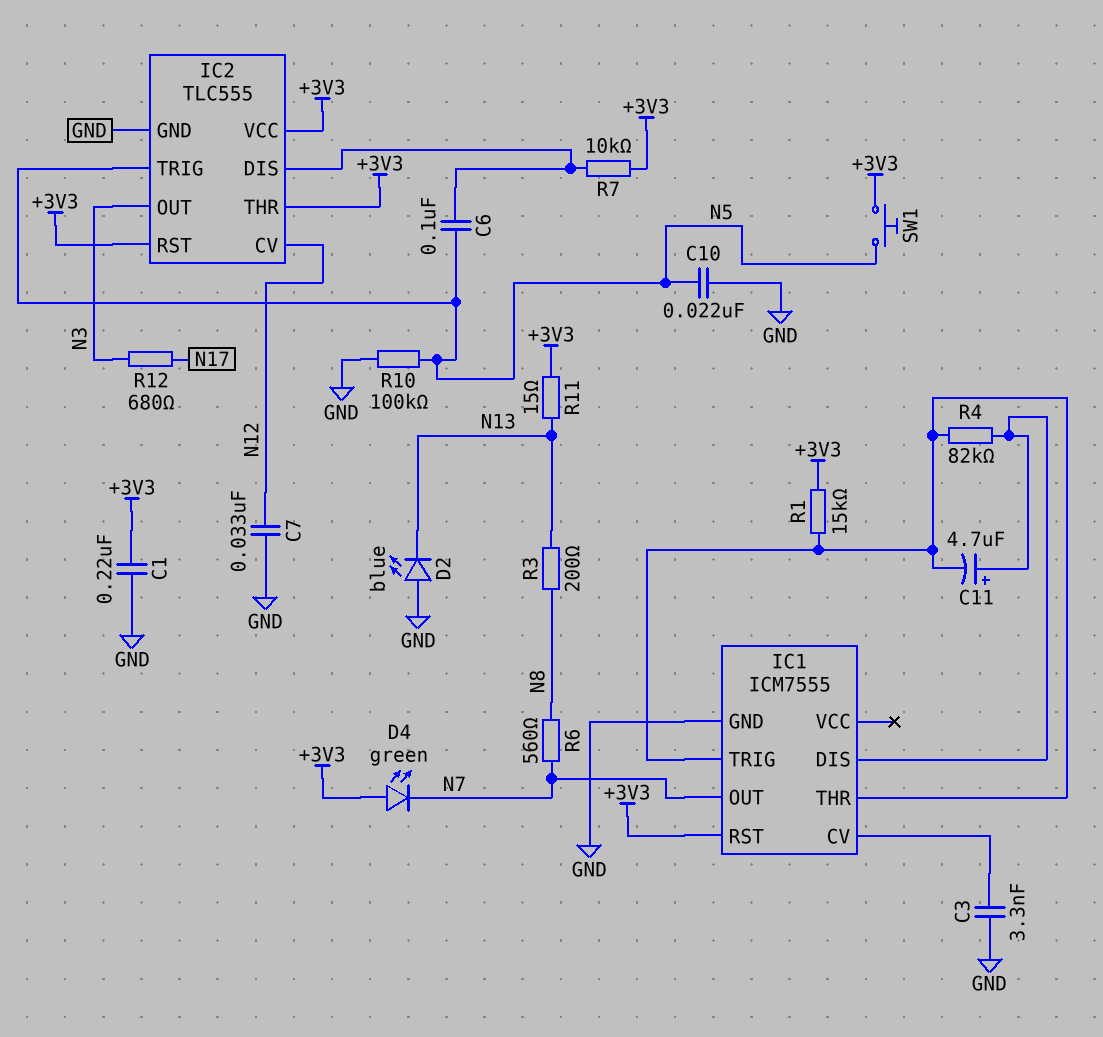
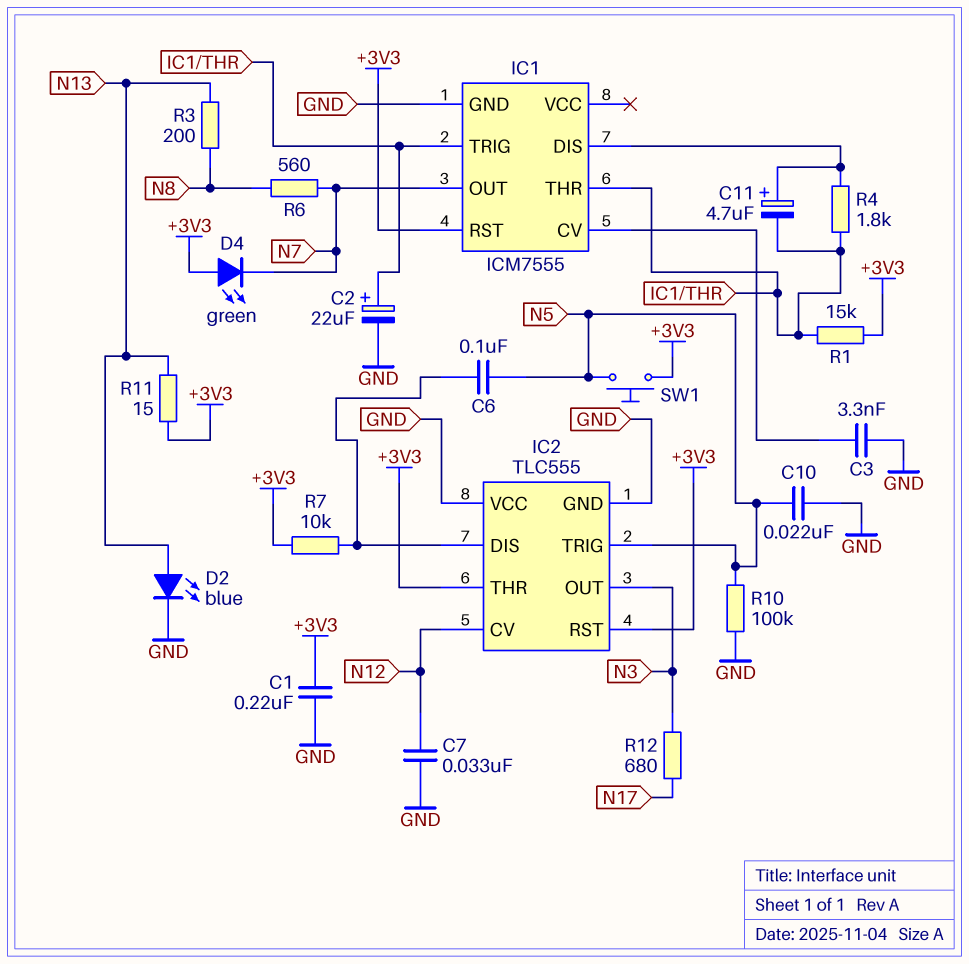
C2: none -> 22uF (plus IC1/THR, minus GND)
D2: LED blue (A GND, K N13) -> LED blue (A N13, K GND)
IC2 pin VCC: +3V3 -> GND
R4: 82k (IC1/DIS, IC1/THR) -> 1.8k (IC1/DIS, IC1/THR)

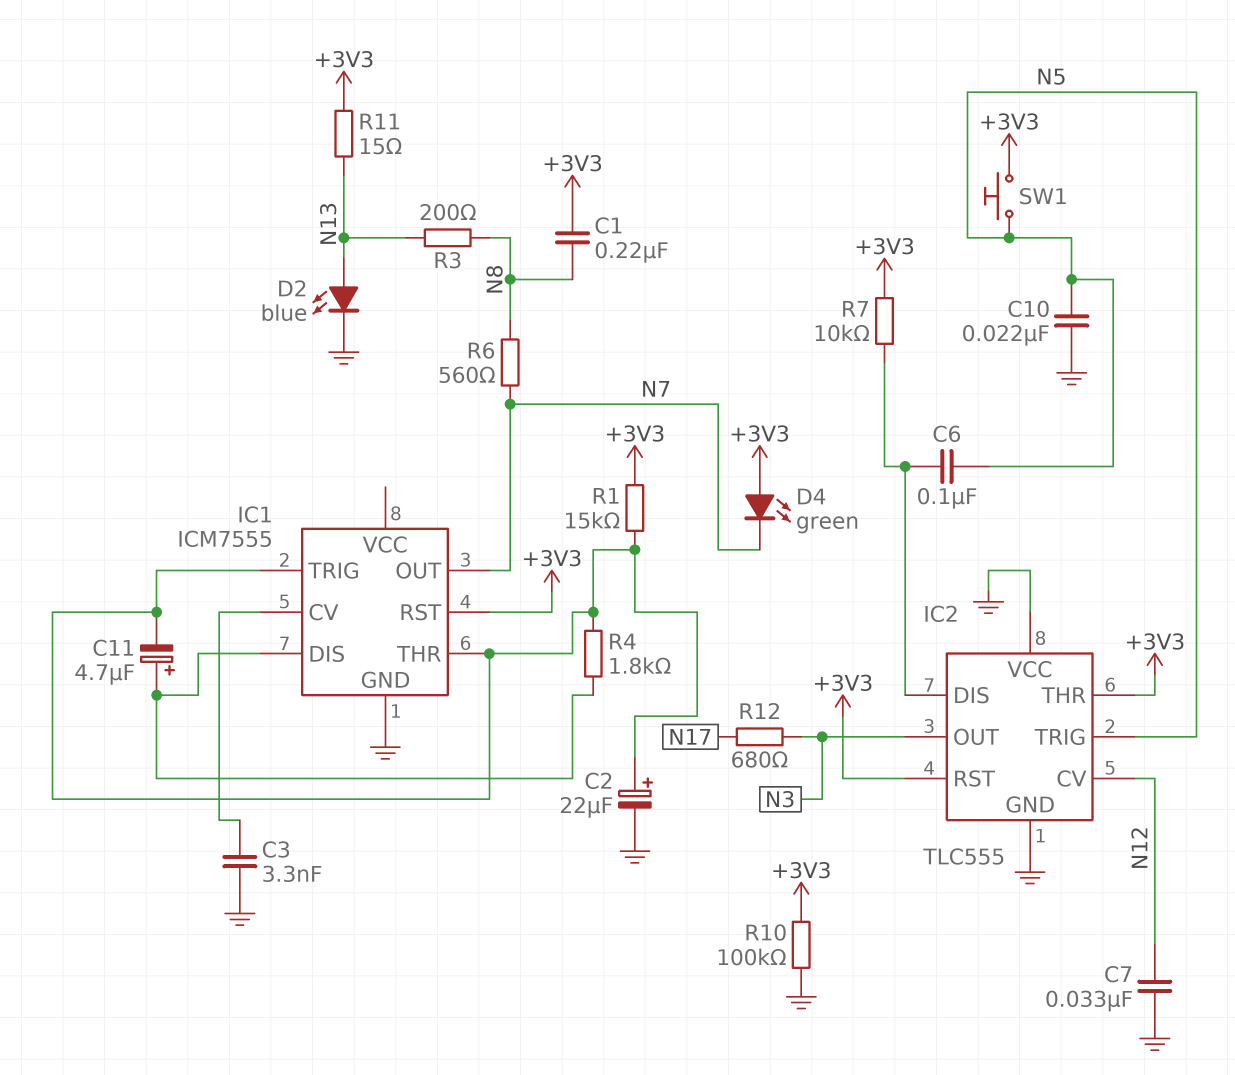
C1: 220nF (+3V3, GND) -> 220nF (+3V3, N8)
R10: 100k (GND, N5) -> 100k (+3V3, GND)

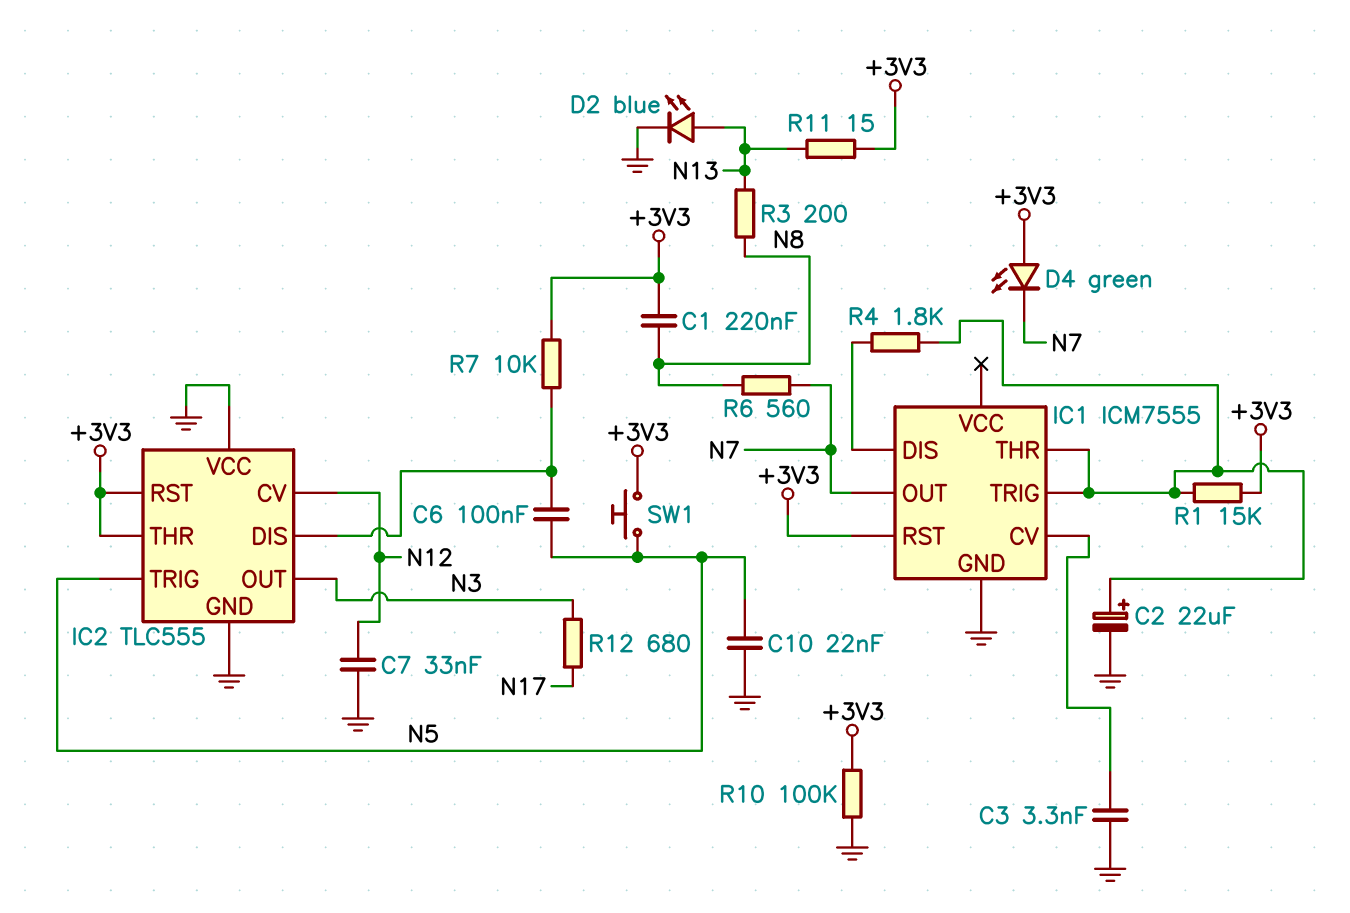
C11: 4.7uF (plus IC1/DIS, minus IC1/THR) -> none

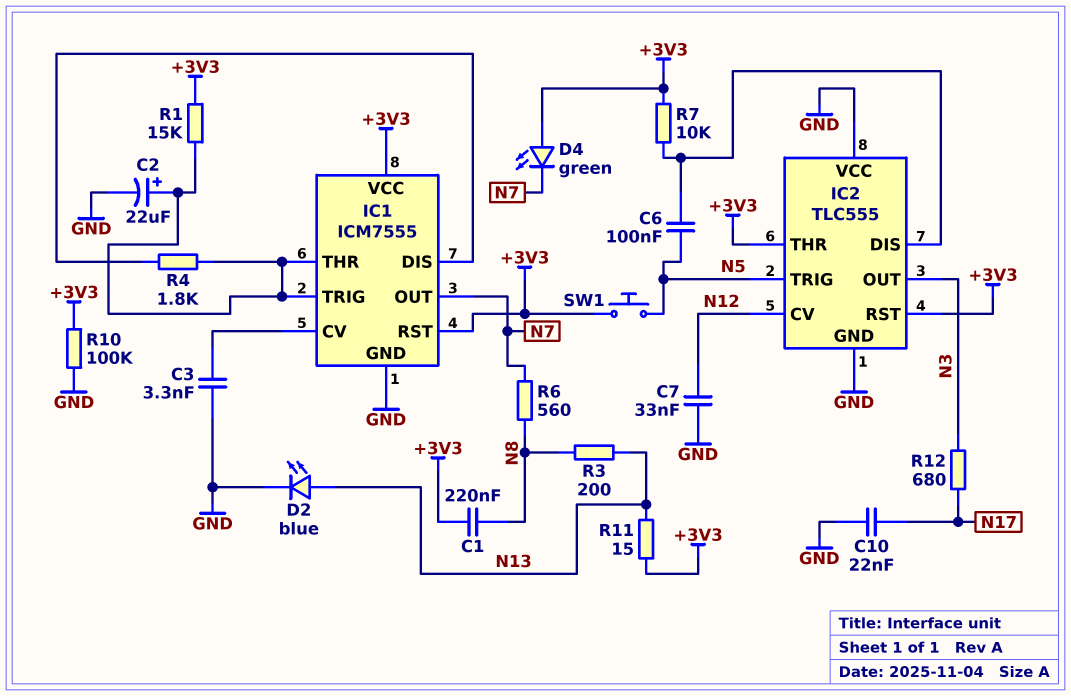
C10: 22nF (GND, N5) -> 22nF (GND, N17)
IC1 pin VCC: none -> +3V3

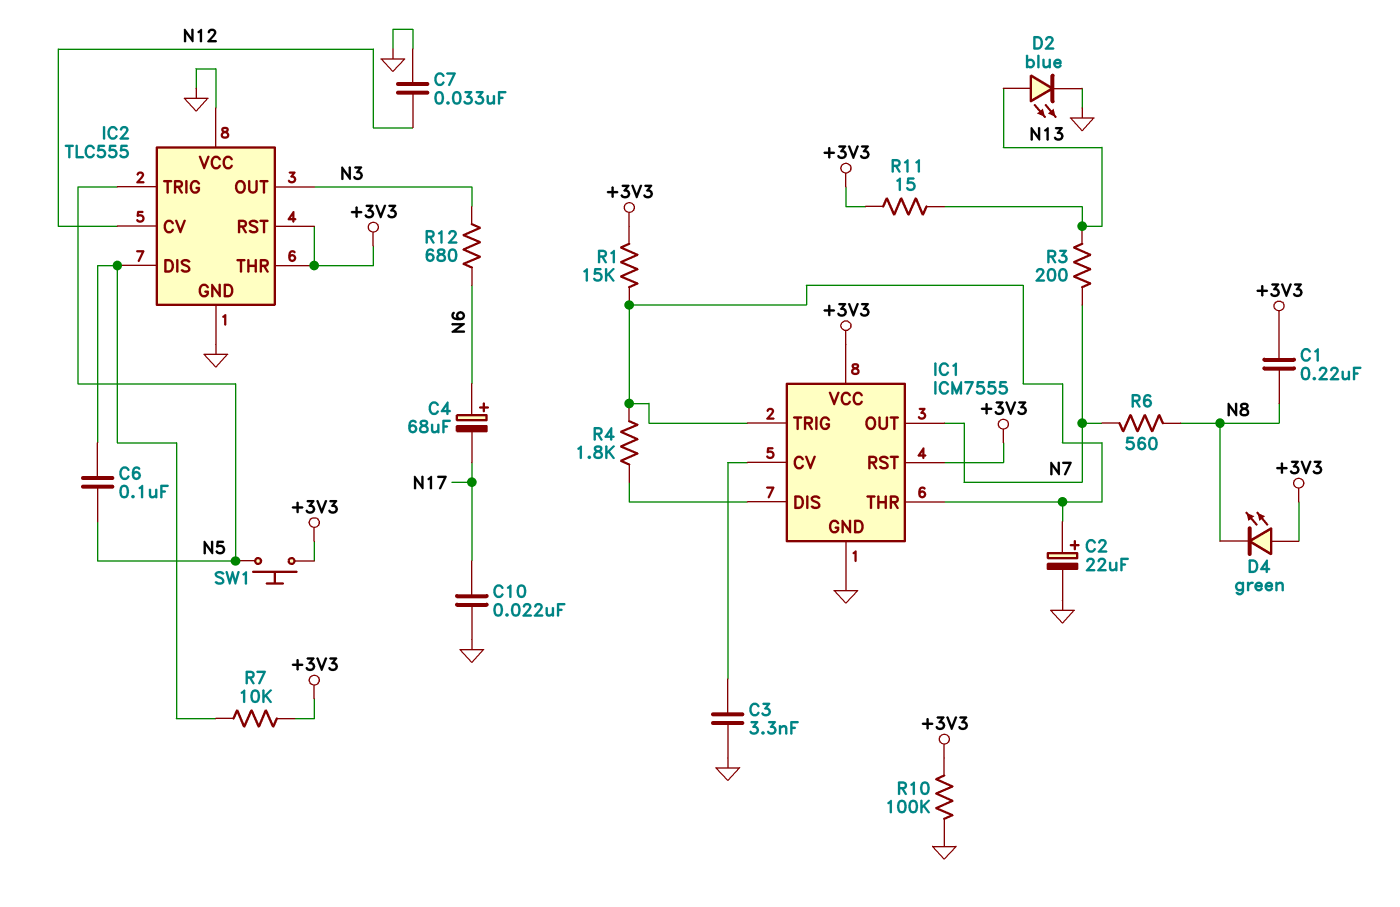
C4: none -> 68uF (plus N6, minus N17)
D4: LED green (A +3V3, K N7) -> LED green (A +3V3, K N8)
R3: 200 (N8, N13) -> 200 (N7, N13)
R12: 680 (N3, N17) -> 680 (N3, N6)

